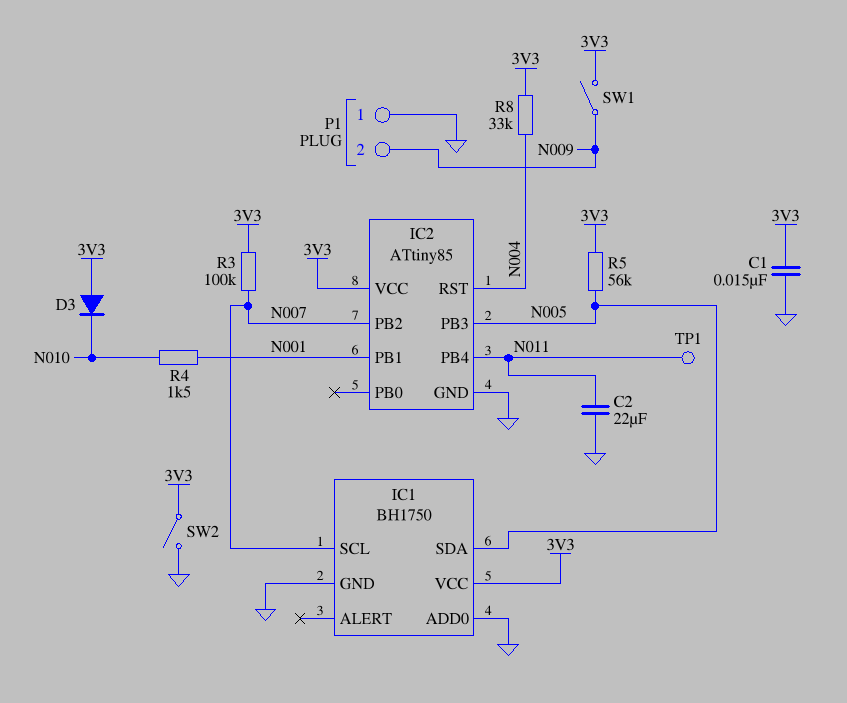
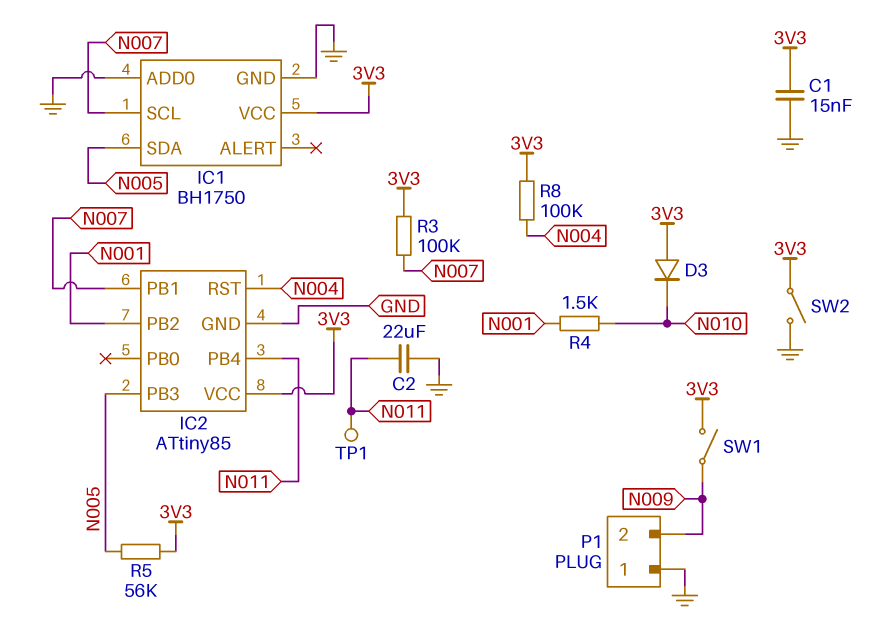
IC2 pin PB1: N001 -> N007
IC2 pin PB2: N007 -> N001
R8: 33k (3V3, N004) -> 100k (3V3, N004)

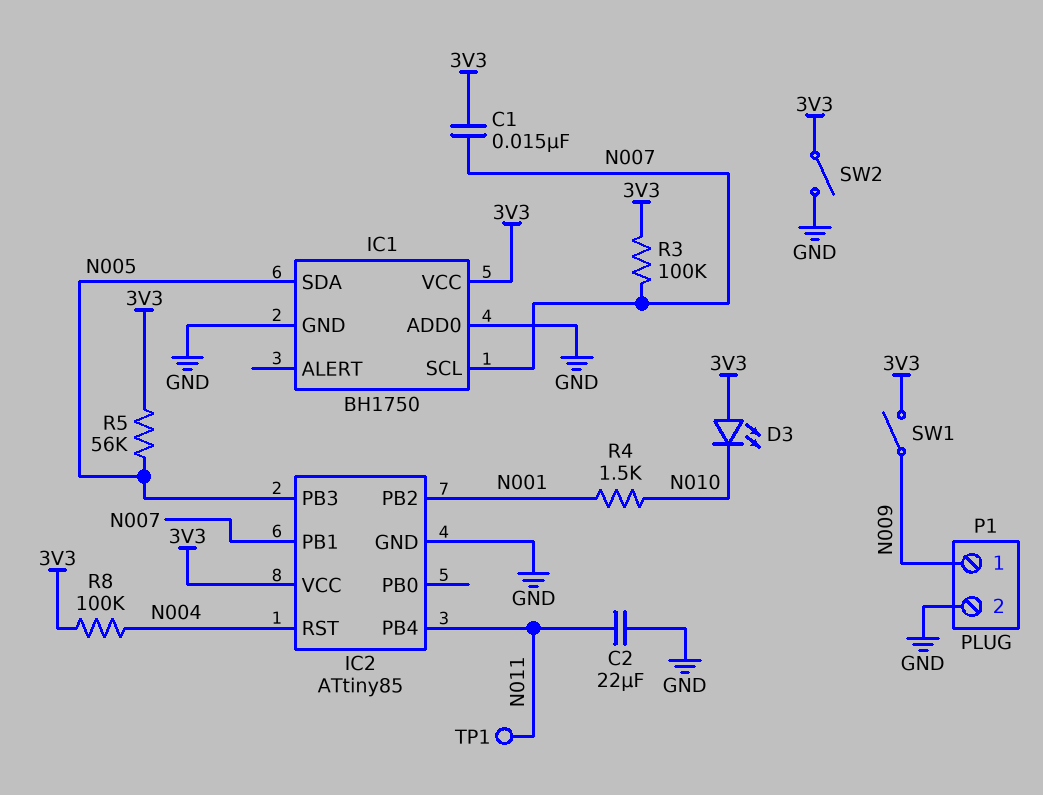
C1: 15nF (3V3, GND) -> 15nF (3V3, N007)
D3: diode (A 3V3, K N010) -> LED (A 3V3, K N010)
P1 pin 1: GND -> N009
P1 pin 2: N009 -> GND

